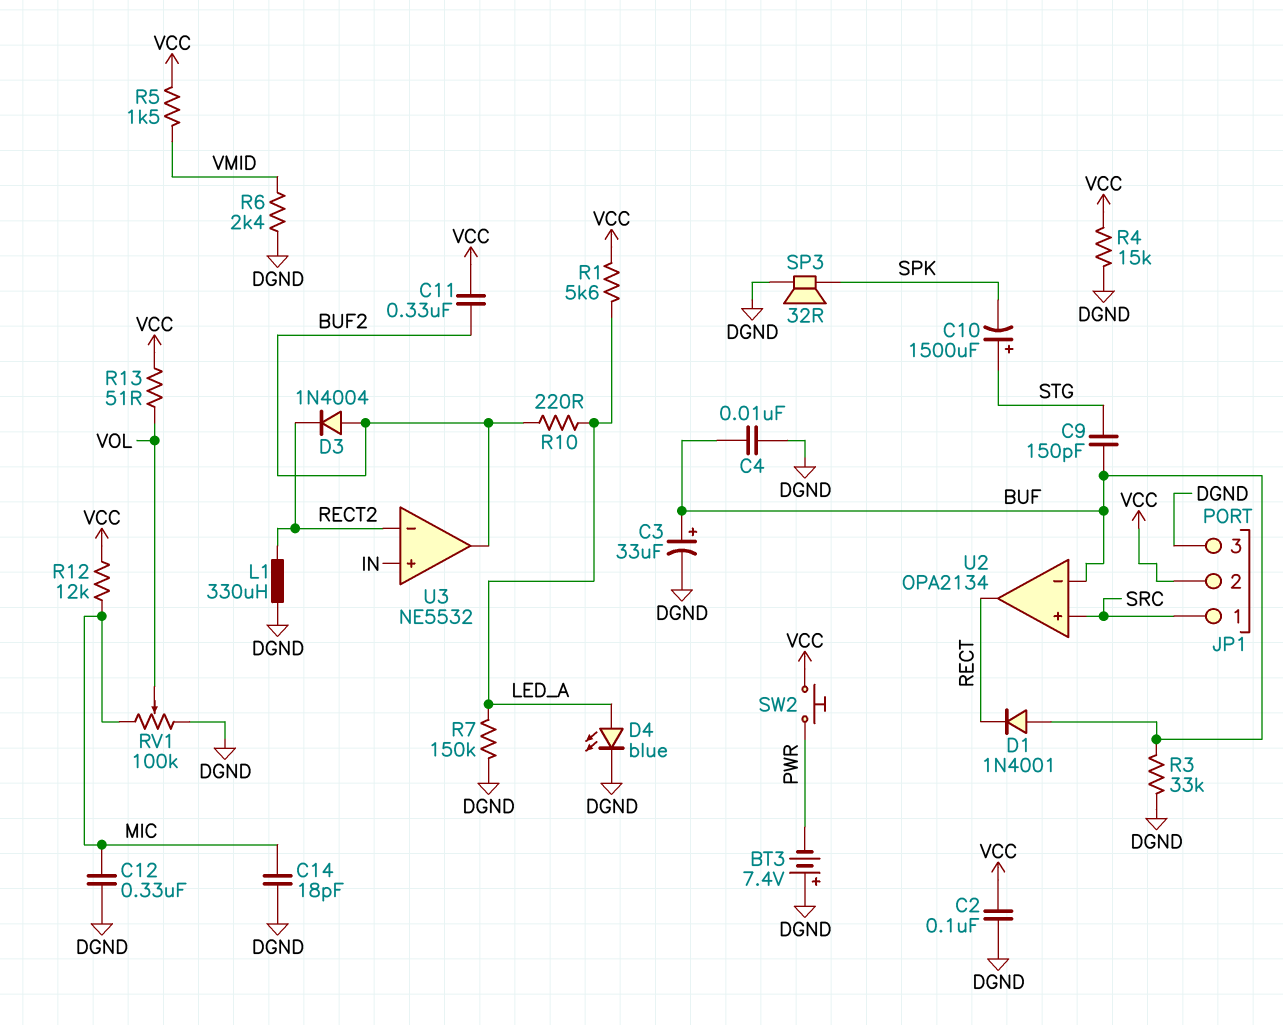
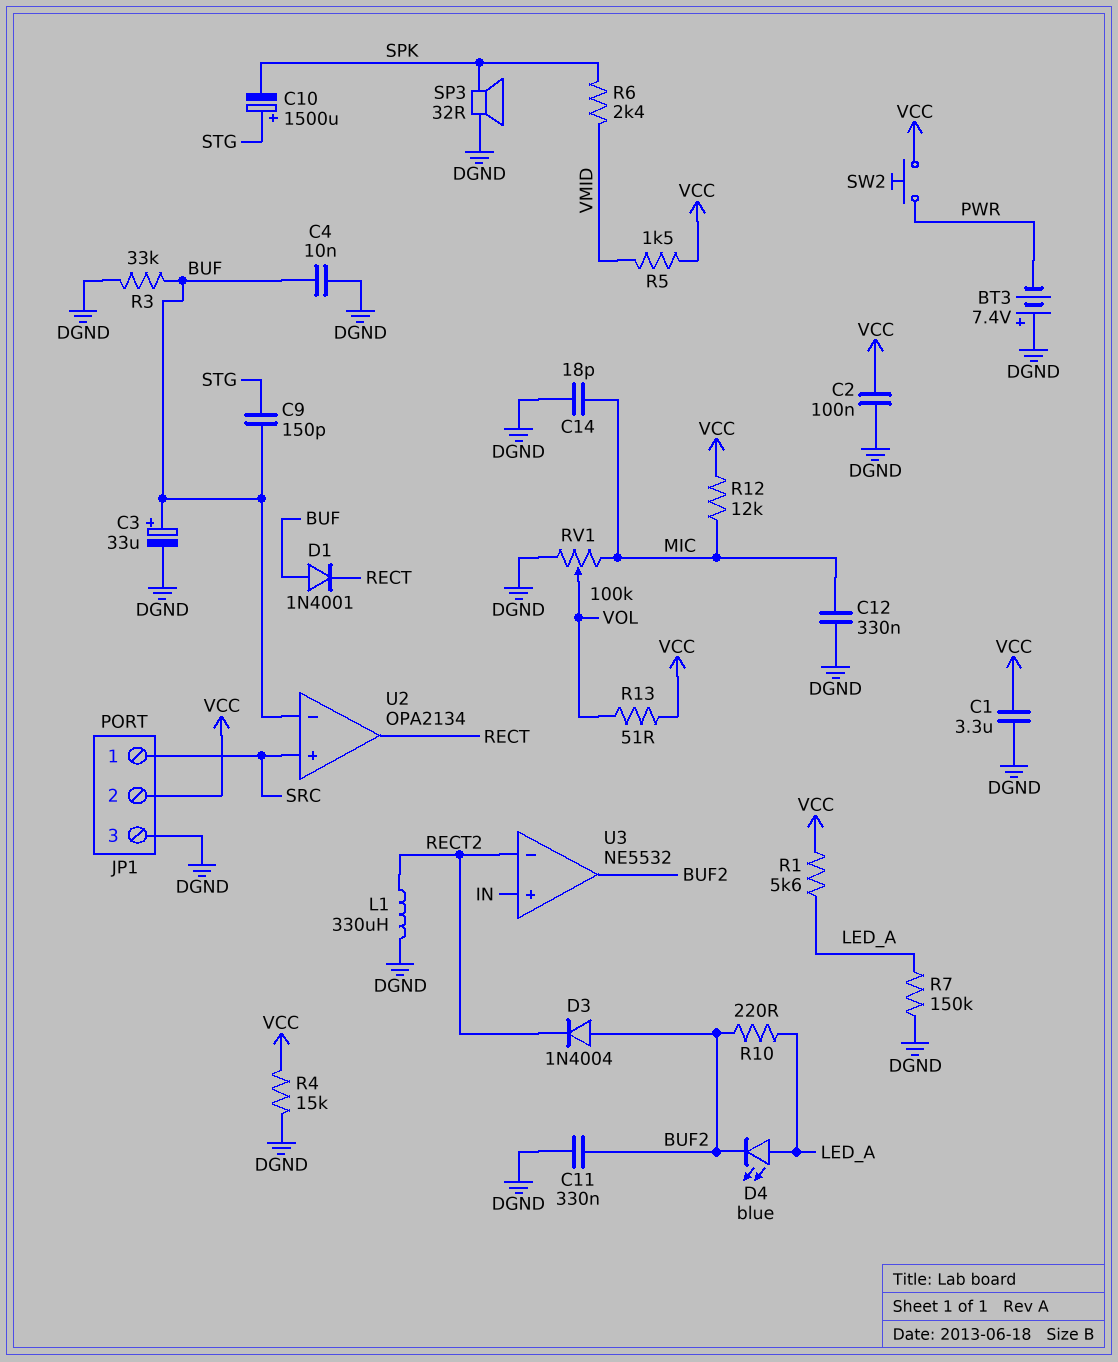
C1: none -> 3.3uF (DGND, VCC)
C11: 330nF (BUF2, VCC) -> 330nF (BUF2, DGND)
D4: LED blue (A LED_A, K DGND) -> LED blue (A LED_A, K BUF2)
R6: 2.4k (DGND, VMID) -> 2.4k (SPK, VMID)

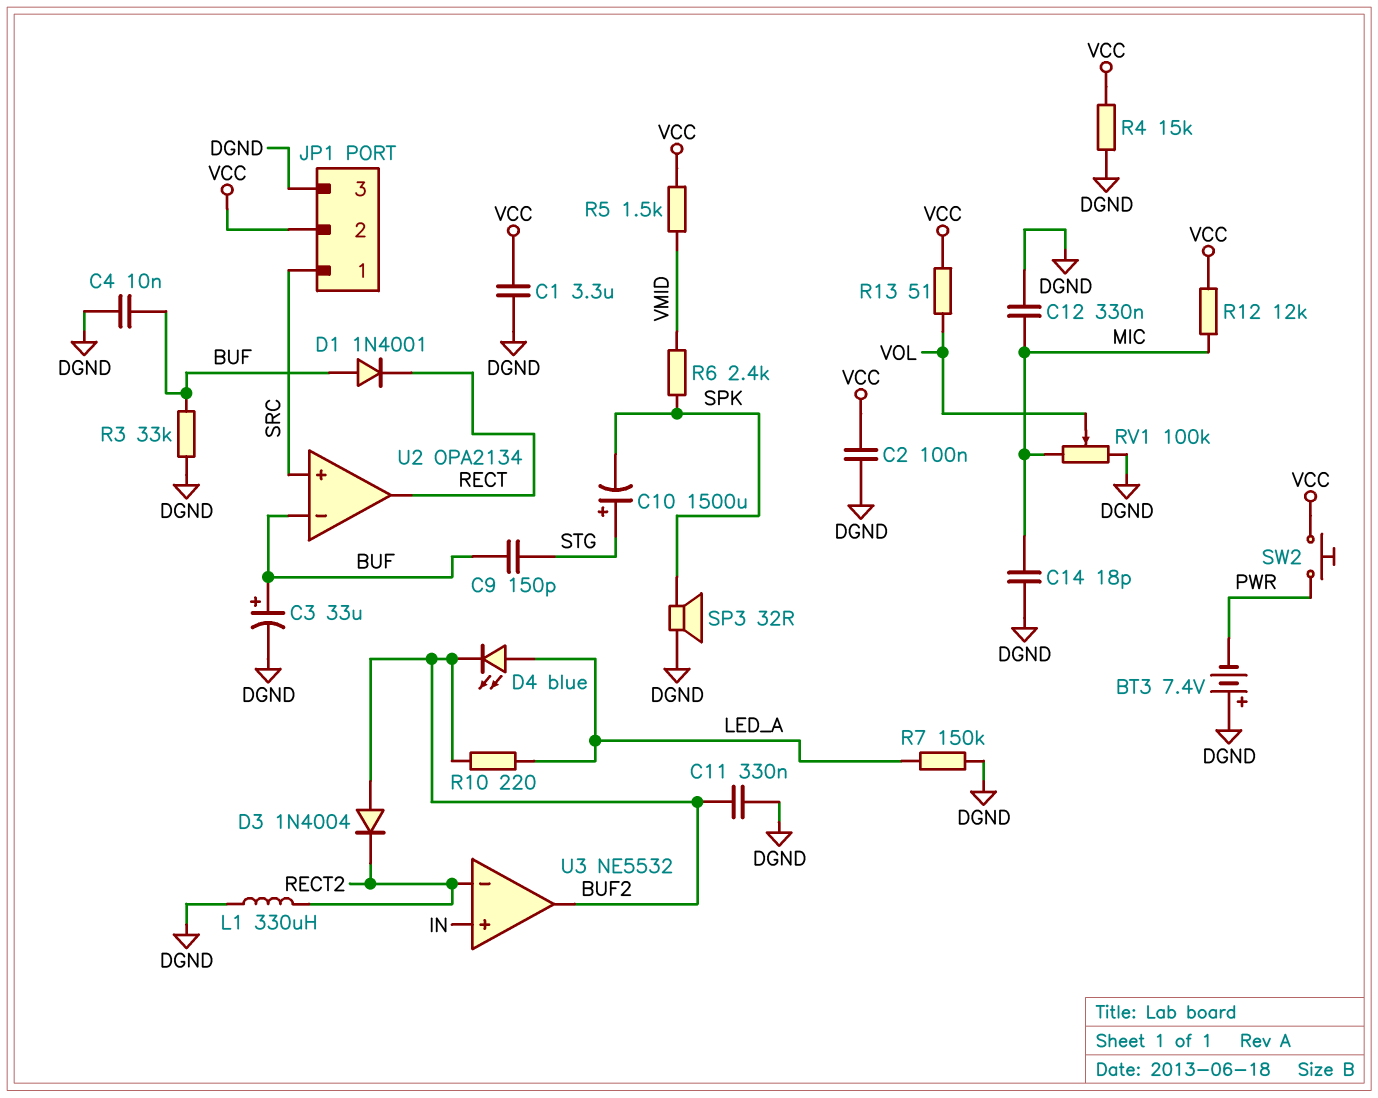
R1: 5.6k (LED_A, VCC) -> none

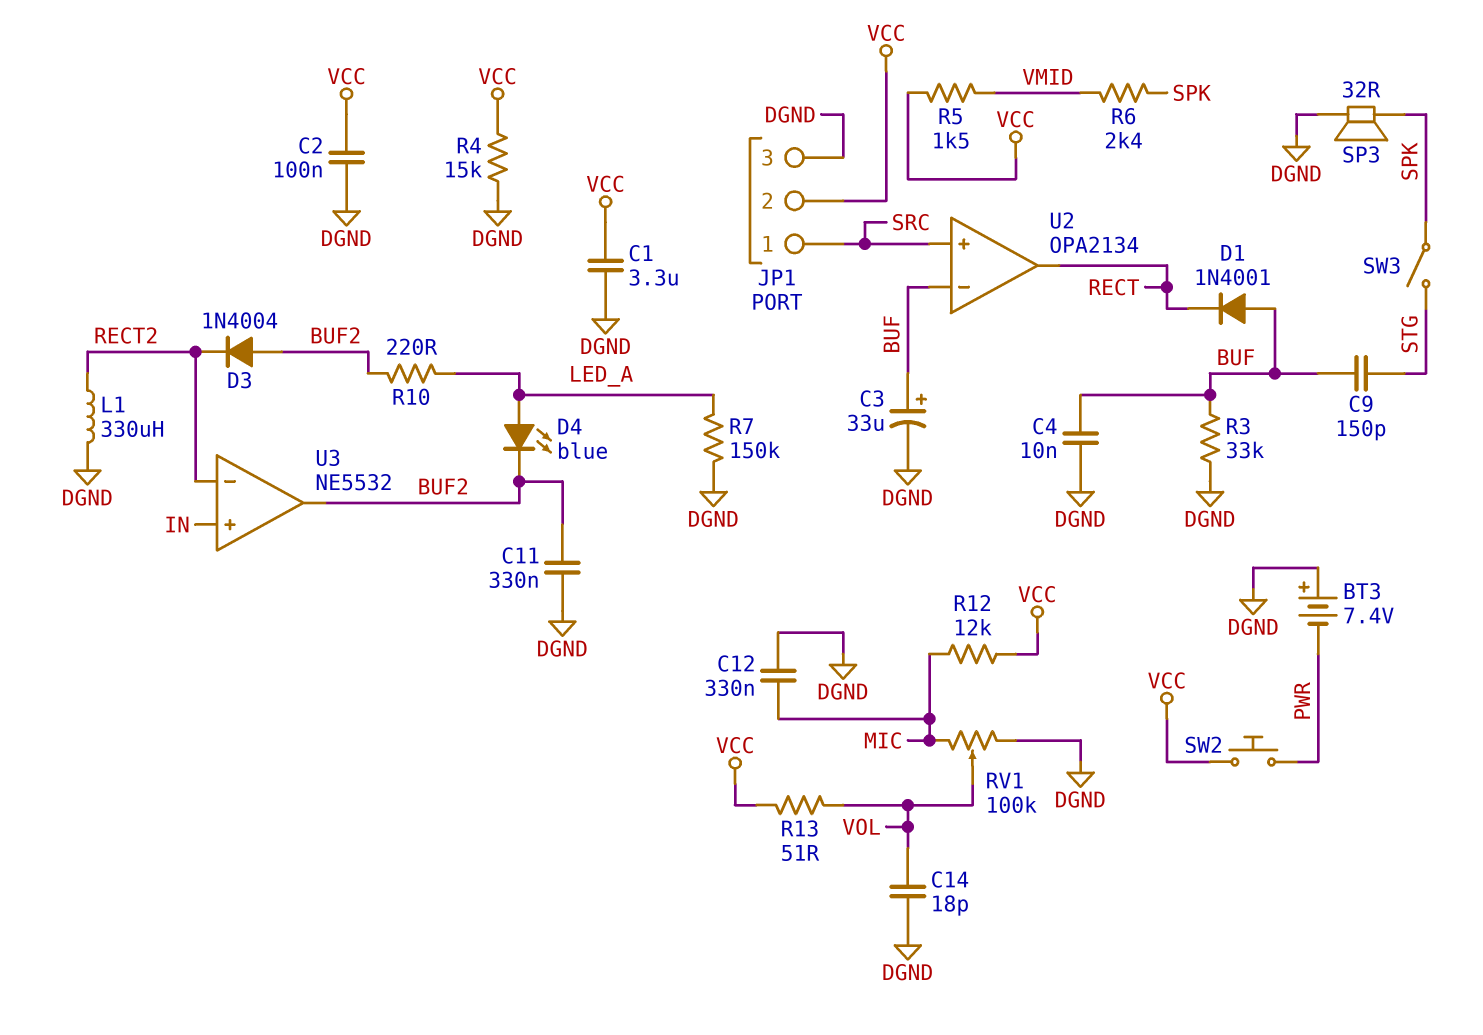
C10: 1500uF (plus STG, minus SPK) -> none
C14: 18pF (DGND, MIC) -> 18pF (DGND, VOL)
SW3: none -> switch (SPK, STG)

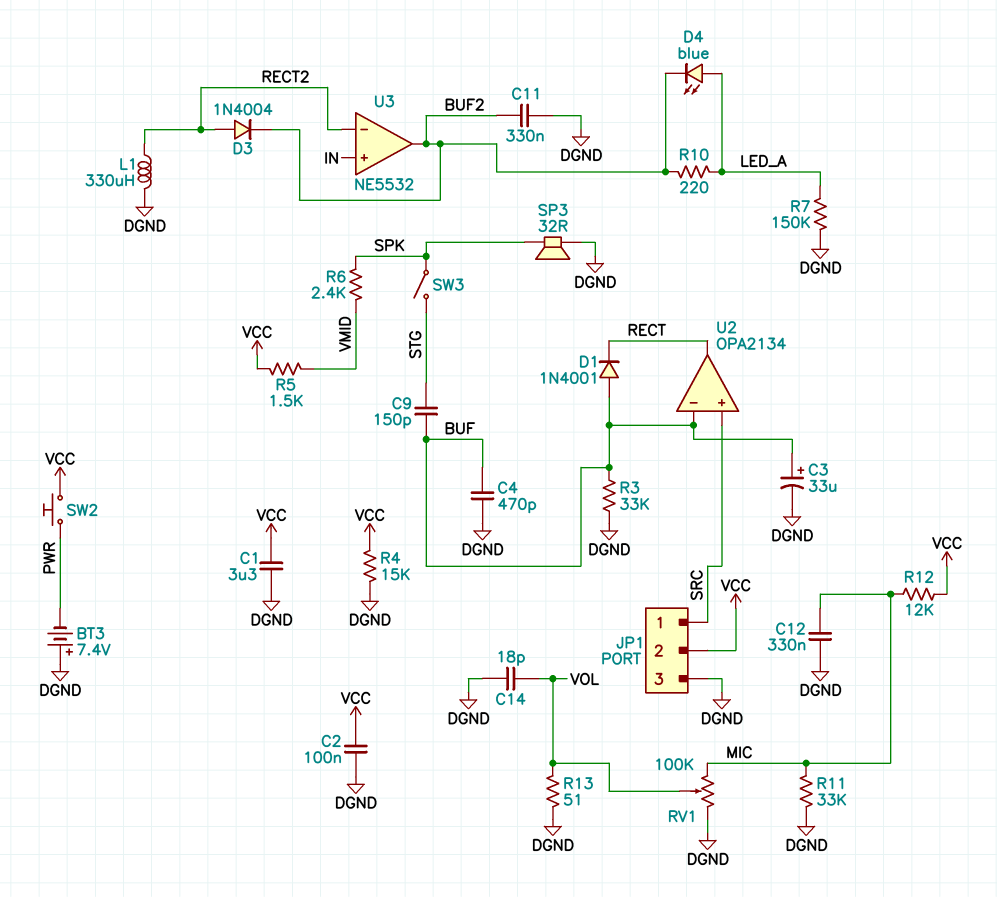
C4: 10nF (BUF, DGND) -> 470pF (BUF, DGND)
D3: diode 1N4004 (A BUF2, K RECT2) -> diode 1N4004 (A RECT2, K BUF2)
R11: none -> 33k (DGND, MIC)
R13: 51 (VCC, VOL) -> 51 (DGND, VOL)

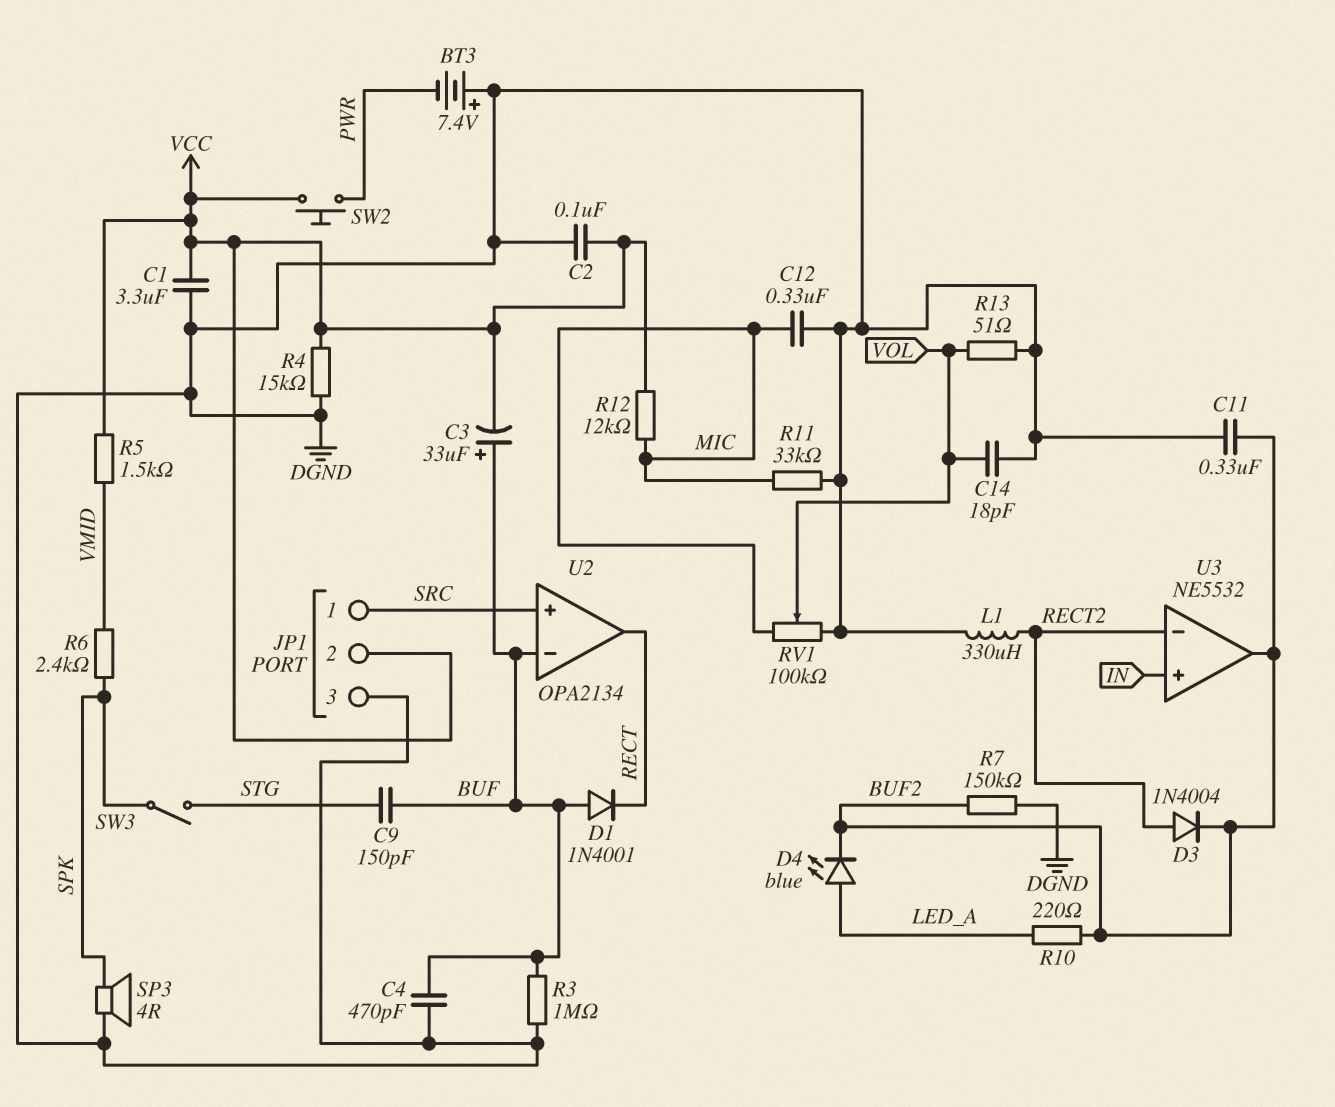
C3: 33uF (plus BUF, minus DGND) -> 33uF (plus BUF, minus VCC)
R3: 33k (BUF, DGND) -> 1M (BUF, DGND)
R7: 150k (DGND, LED_A) -> 150k (BUF2, DGND)
SP3: speaker 32R (DGND, SPK) -> speaker 4R (DGND, SPK)

